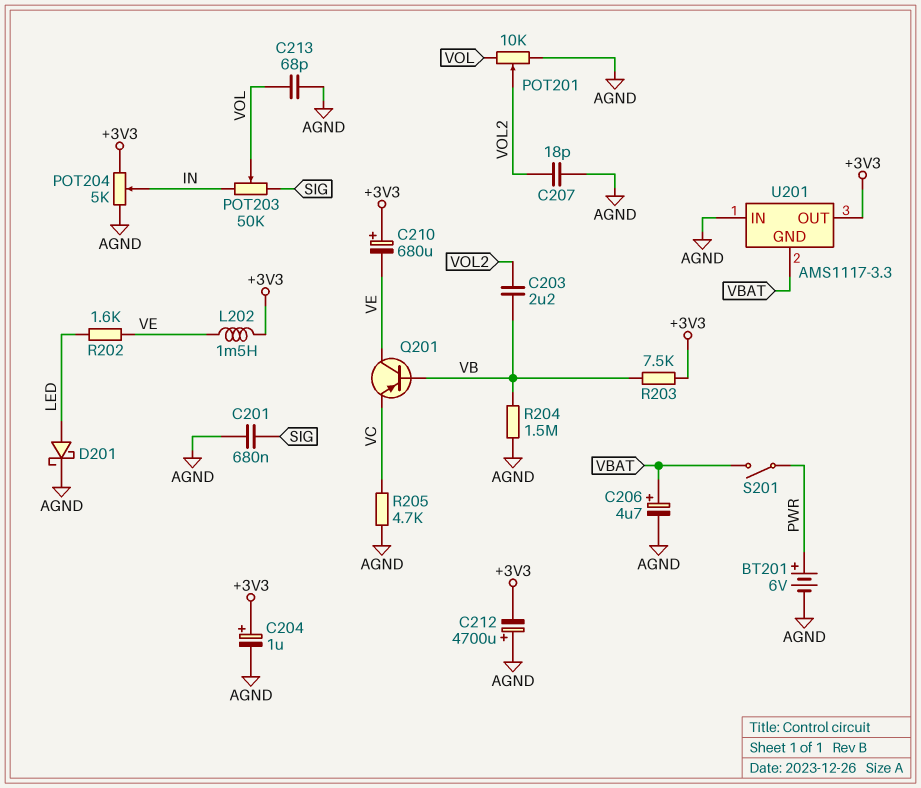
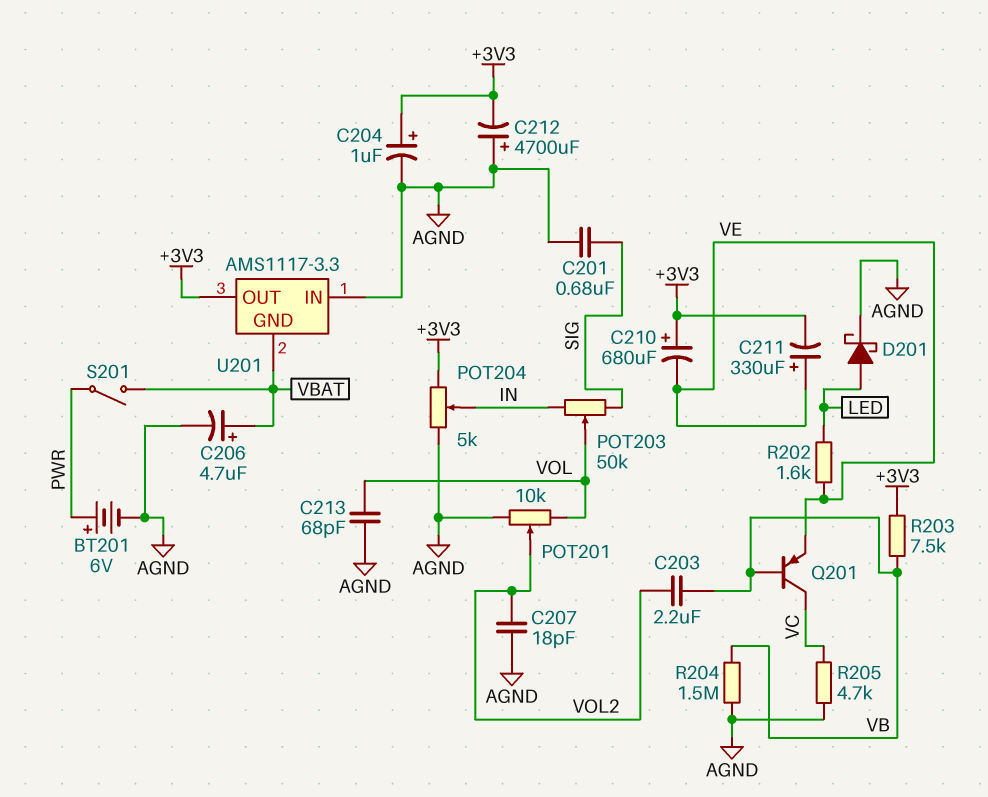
C211: none -> 330uF (plus VE, minus +3V3)
L202: 1.5mH (+3V3, VE) -> none
Q201: PNP (B VB, C VE, E VC) -> PNP (B VB, C VC, E VE)

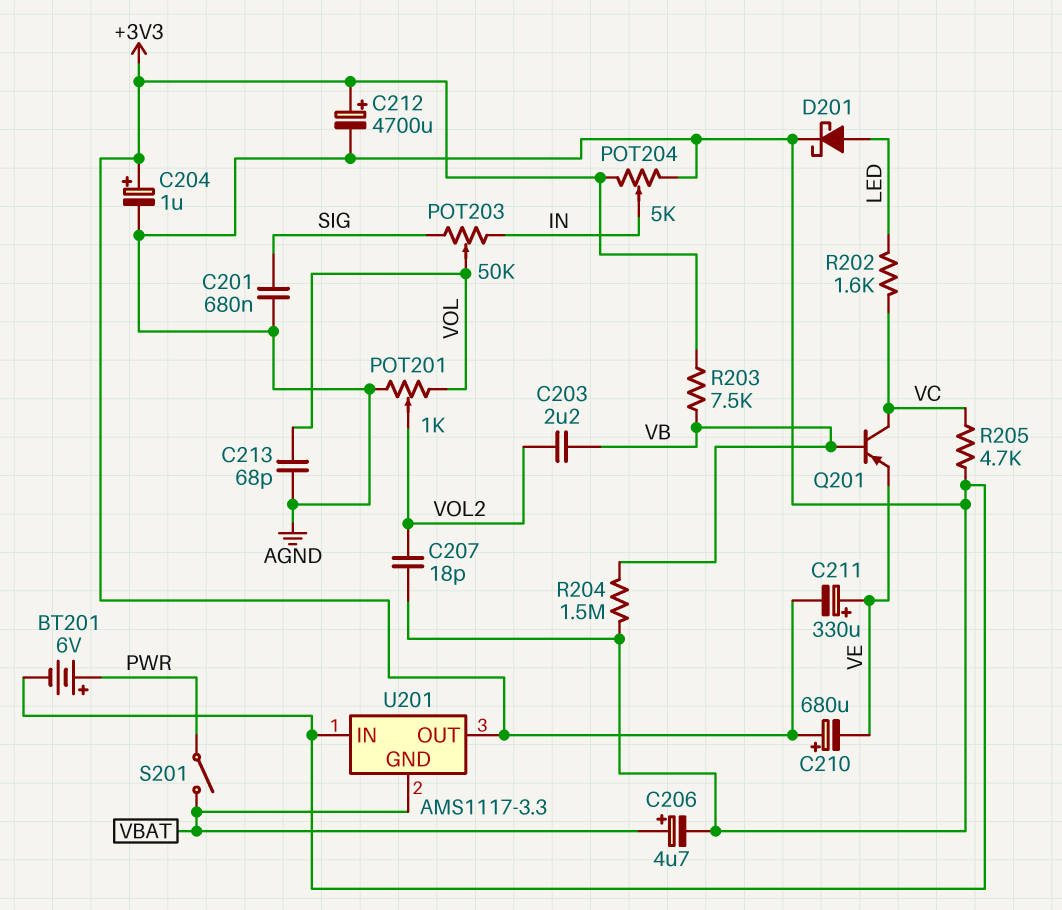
C212: 4700uF (plus AGND, minus +3V3) -> 4700uF (plus +3V3, minus AGND)
POT201: 10k (AGND, VOL, wiper VOL2) -> 1k (AGND, VOL, wiper VOL2)
R202: 1.6k (LED, VE) -> 1.6k (LED, VC)

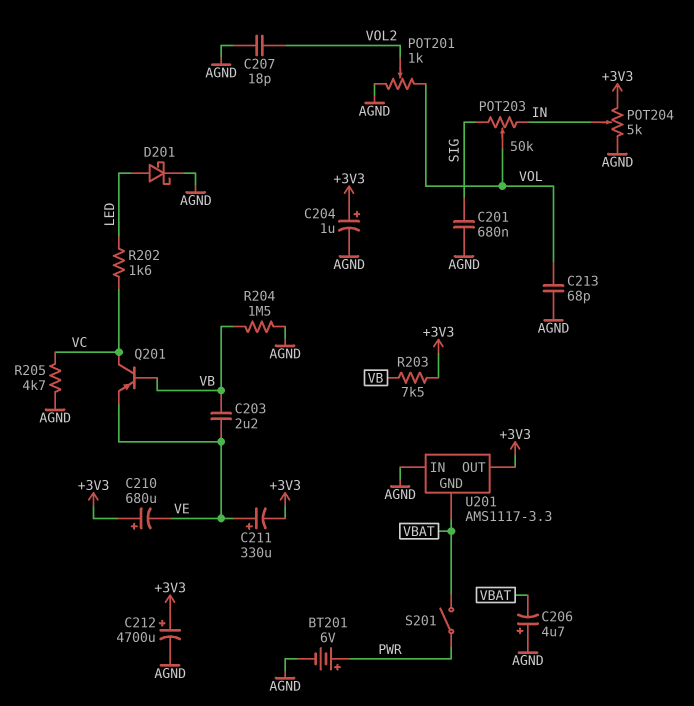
C203: 2.2uF (VB, VOL2) -> 2.2uF (VB, VE)
C206: 4.7uF (plus VBAT, minus AGND) -> 4.7uF (plus AGND, minus VBAT)

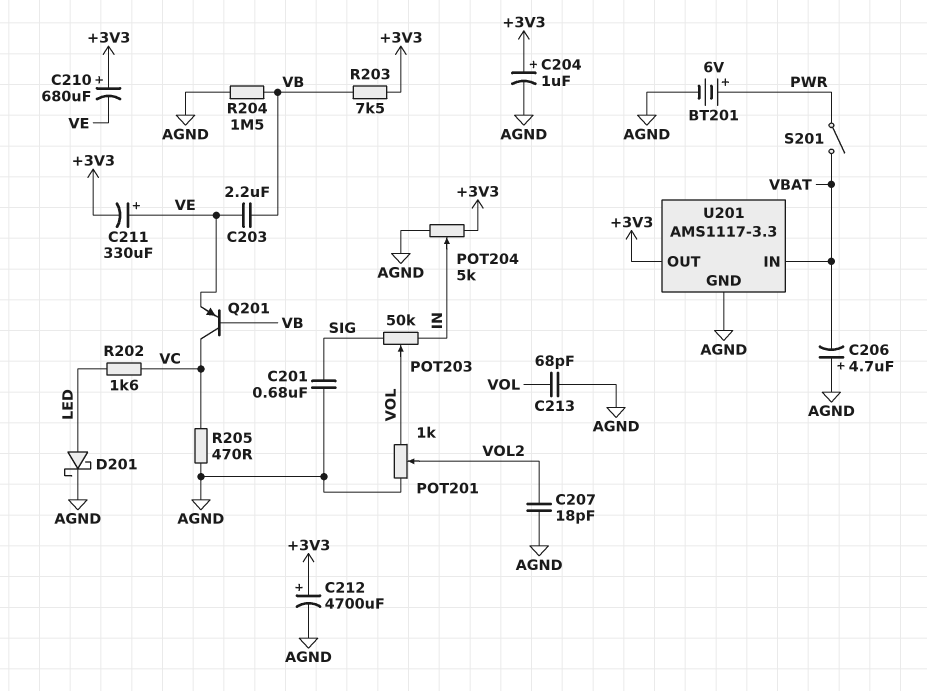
R205: 4.7k (AGND, VC) -> 470 (AGND, VC)
U201 pin GND: VBAT -> AGND
U201 pin IN: AGND -> VBAT

